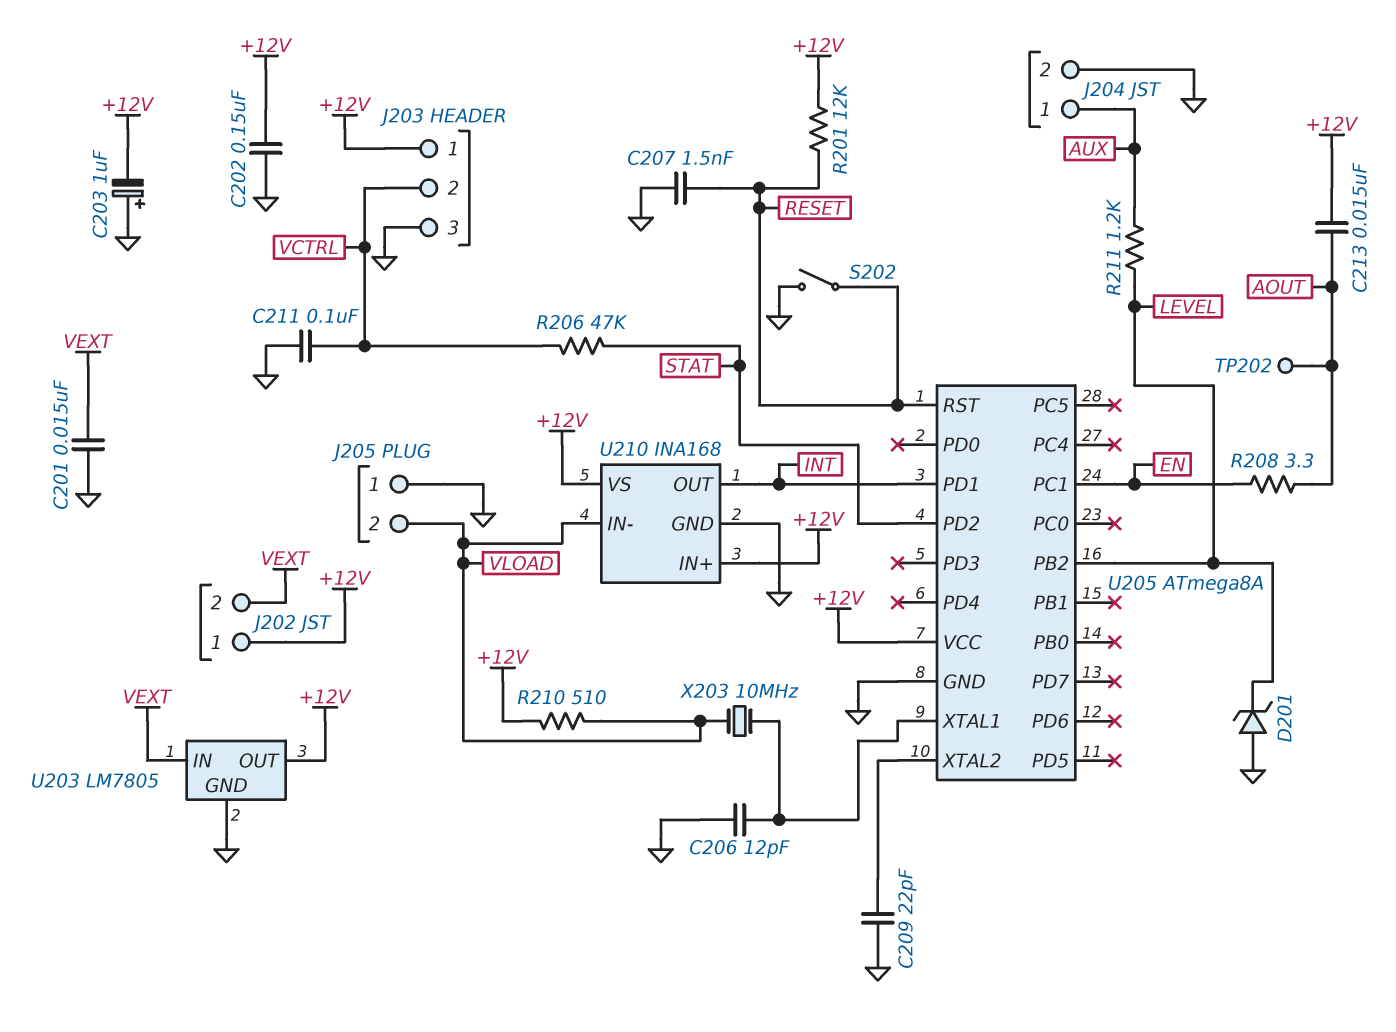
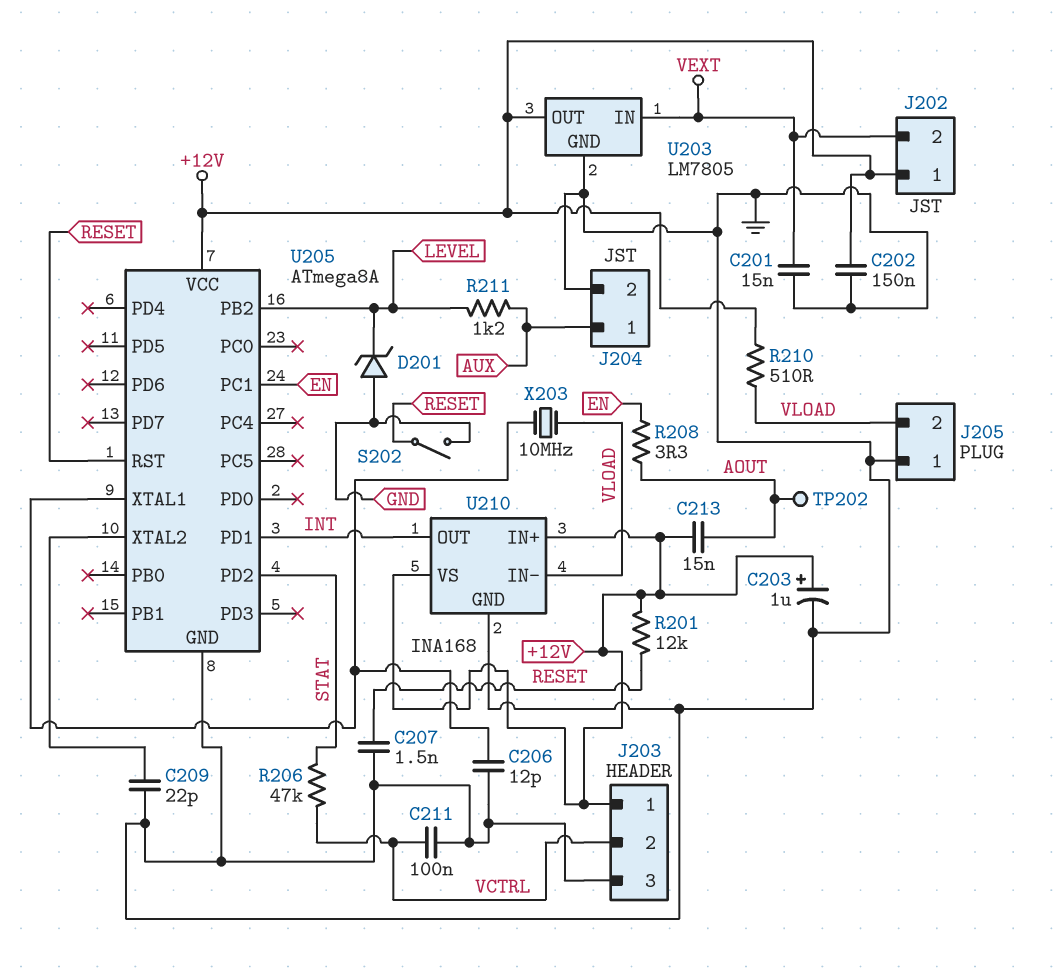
C203: 1uF (plus GND, minus +12V) -> 1uF (plus +12V, minus GND)

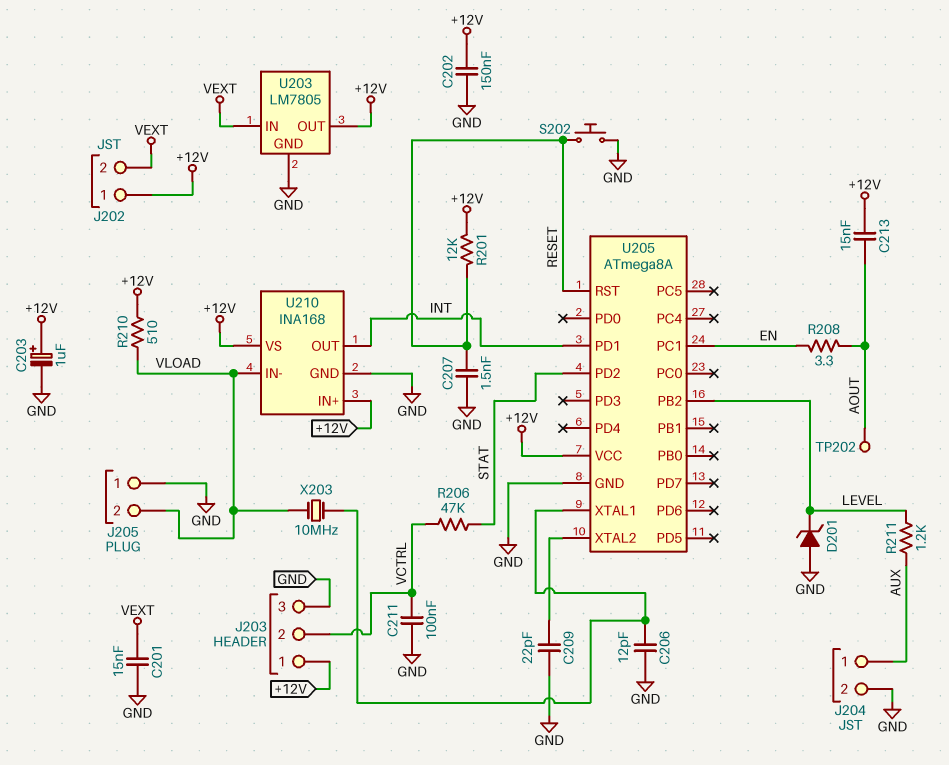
S202: switch (GND, RESET) -> button (GND, RESET)

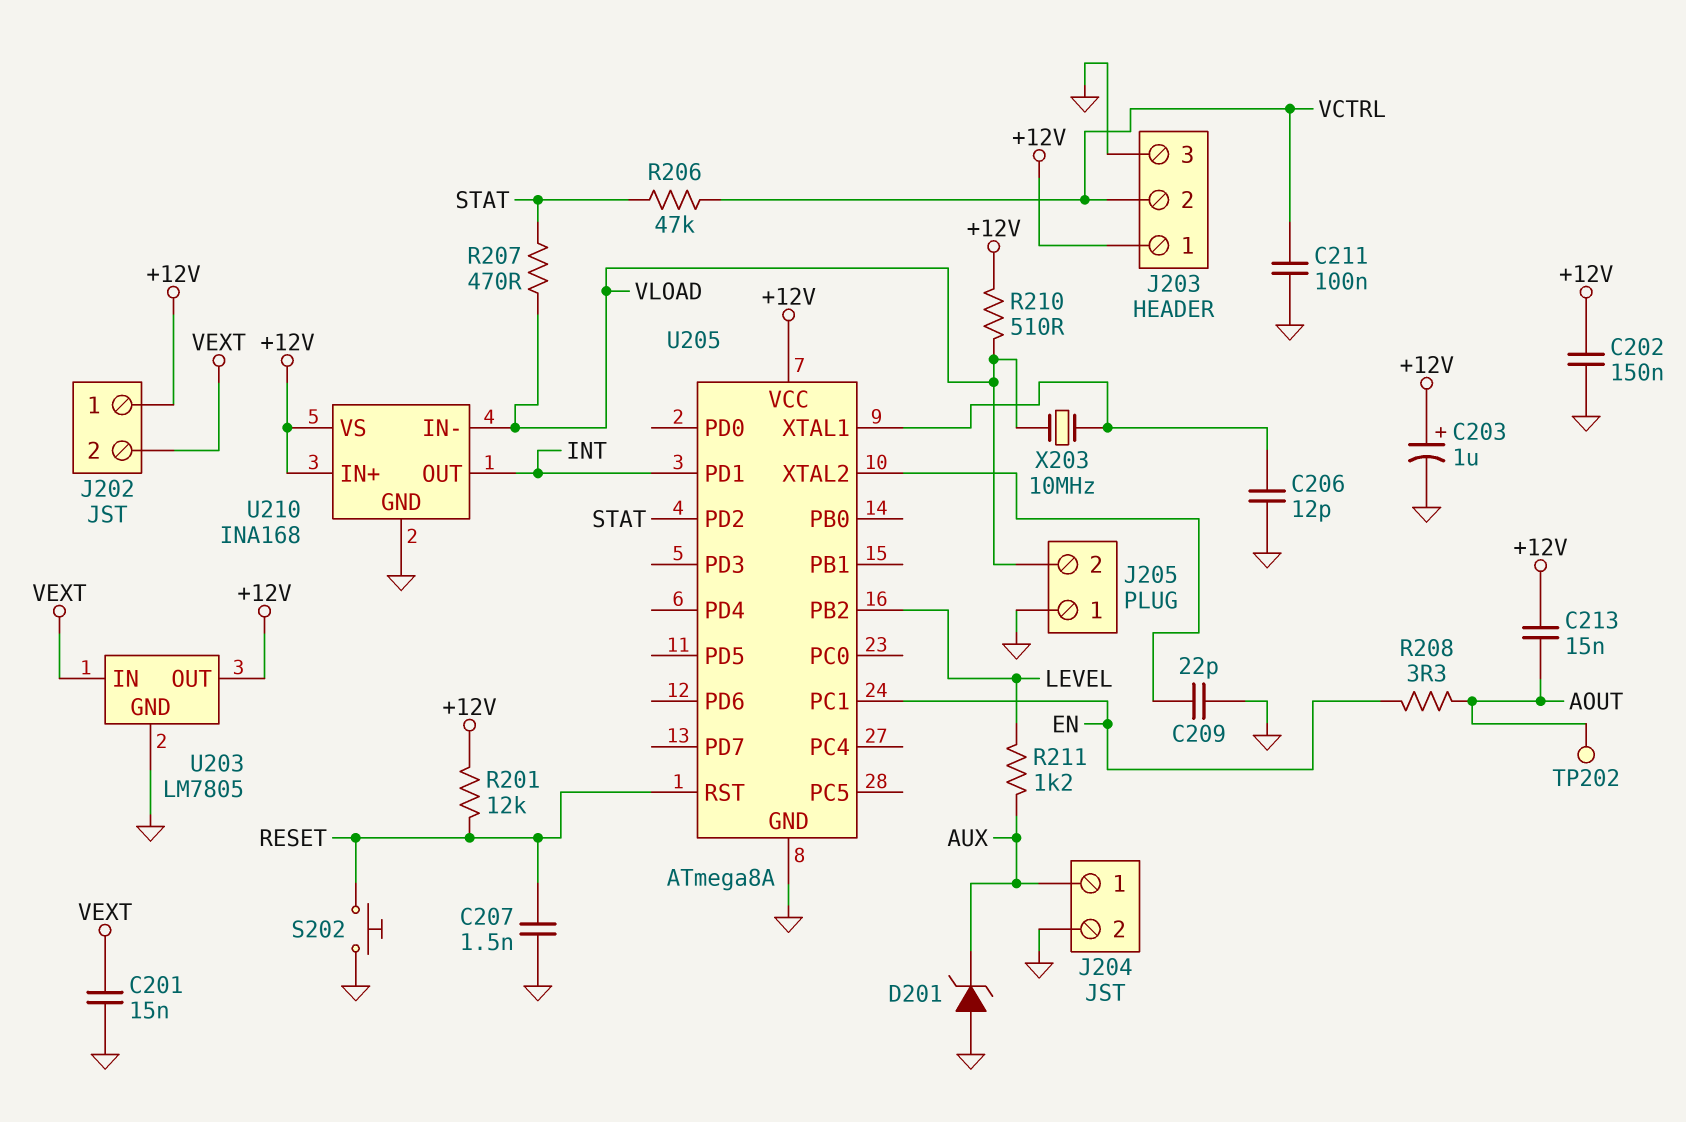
D201: zener (A GND, K LEVEL) -> zener (A GND, K AUX)
R207: none -> 470 (STAT, VLOAD)

